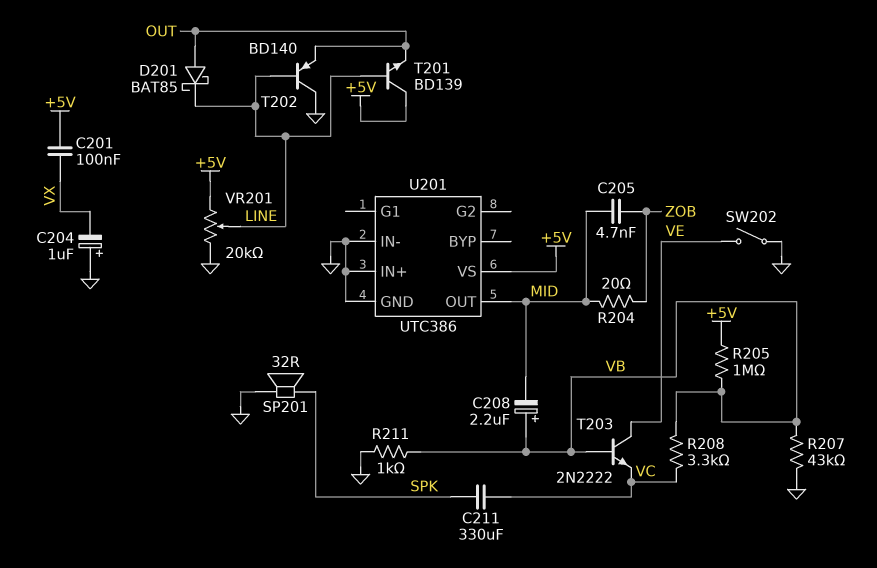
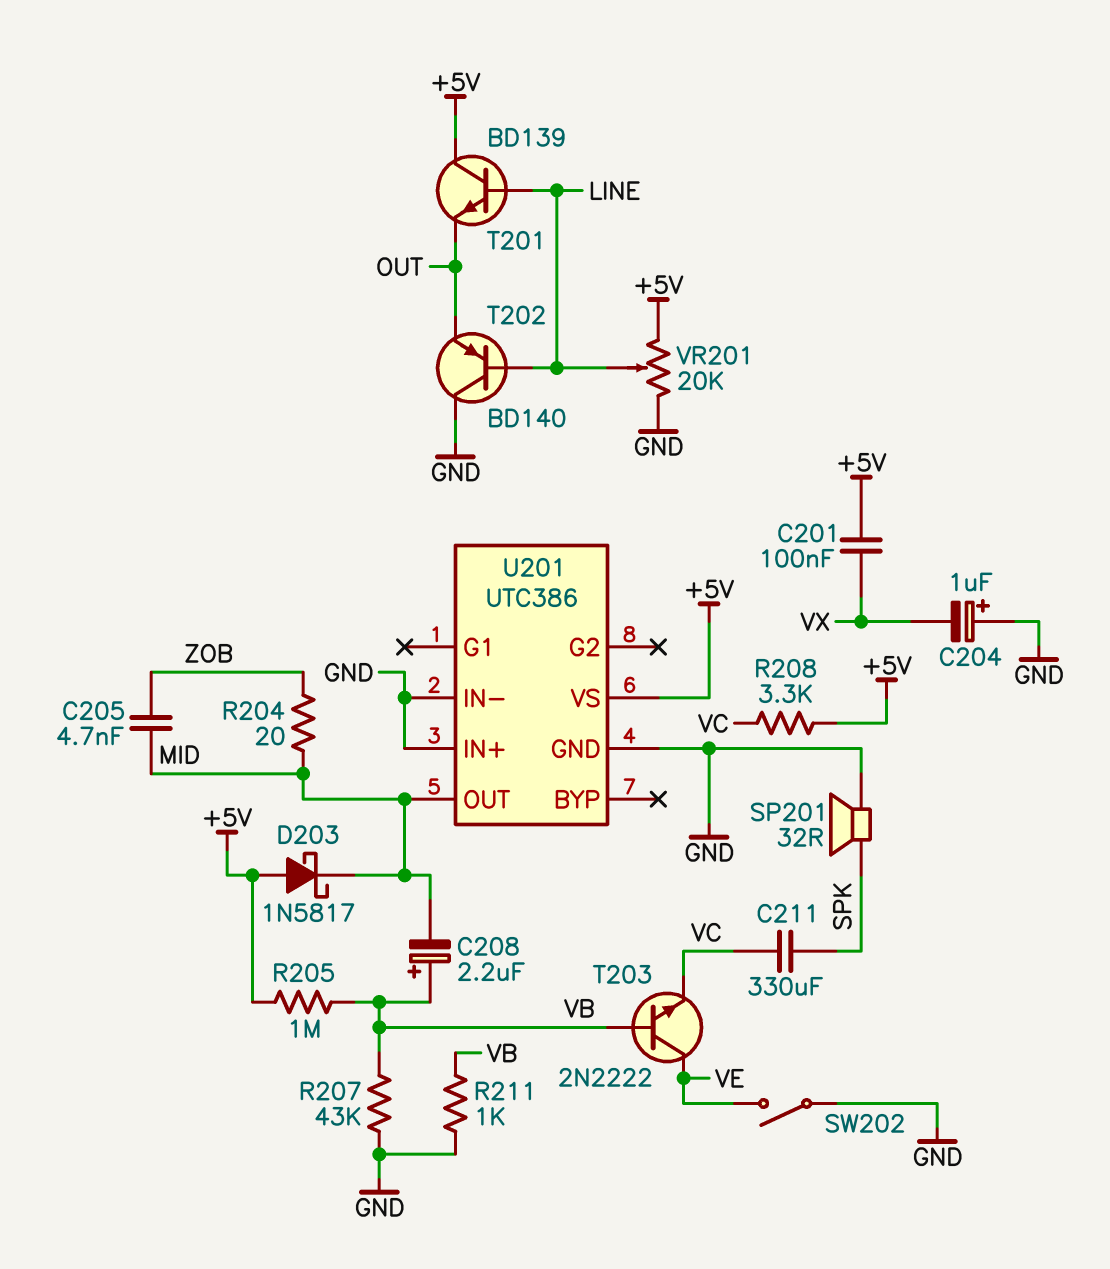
D201: schottky BAT85 (A OUT, K LINE) -> none
D203: none -> schottky 1N5817 (A +5V, K MID)
R208: 3.3k (VB, VC) -> 3.3k (+5V, VC)

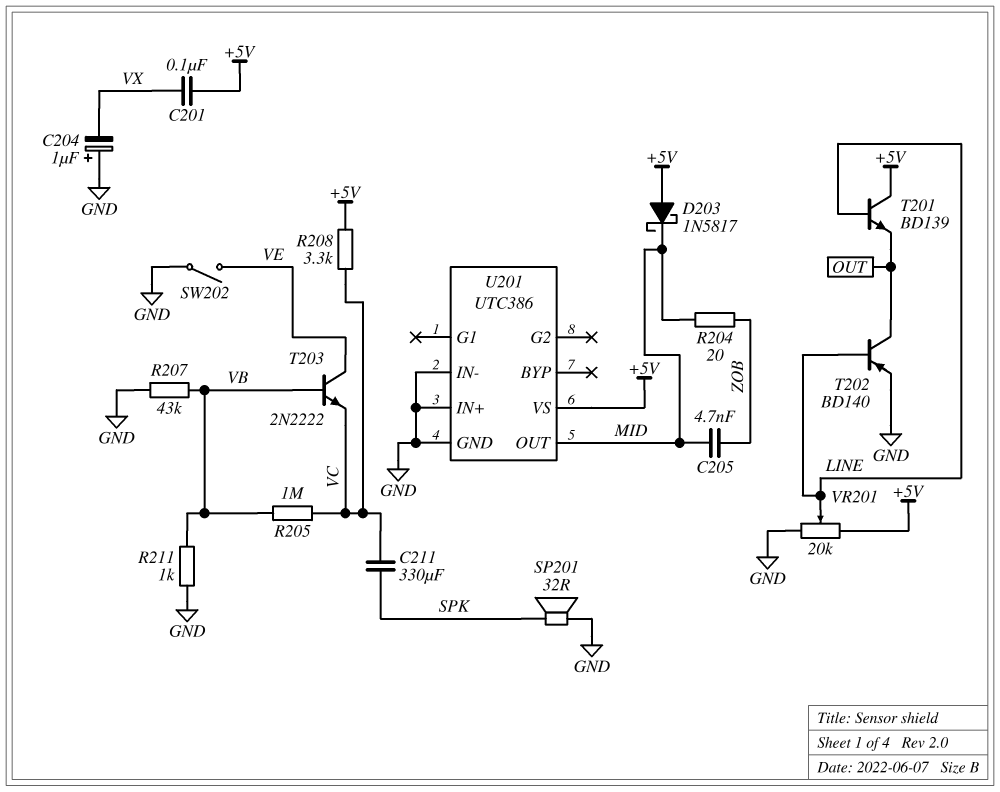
C208: 2.2uF (plus VB, minus MID) -> none
R205: 1M (+5V, VB) -> 1M (VB, VC)
T202: PNP BD140 (B LINE, C GND, E OUT) -> PNP BD140 (B LINE, C OUT, E GND)

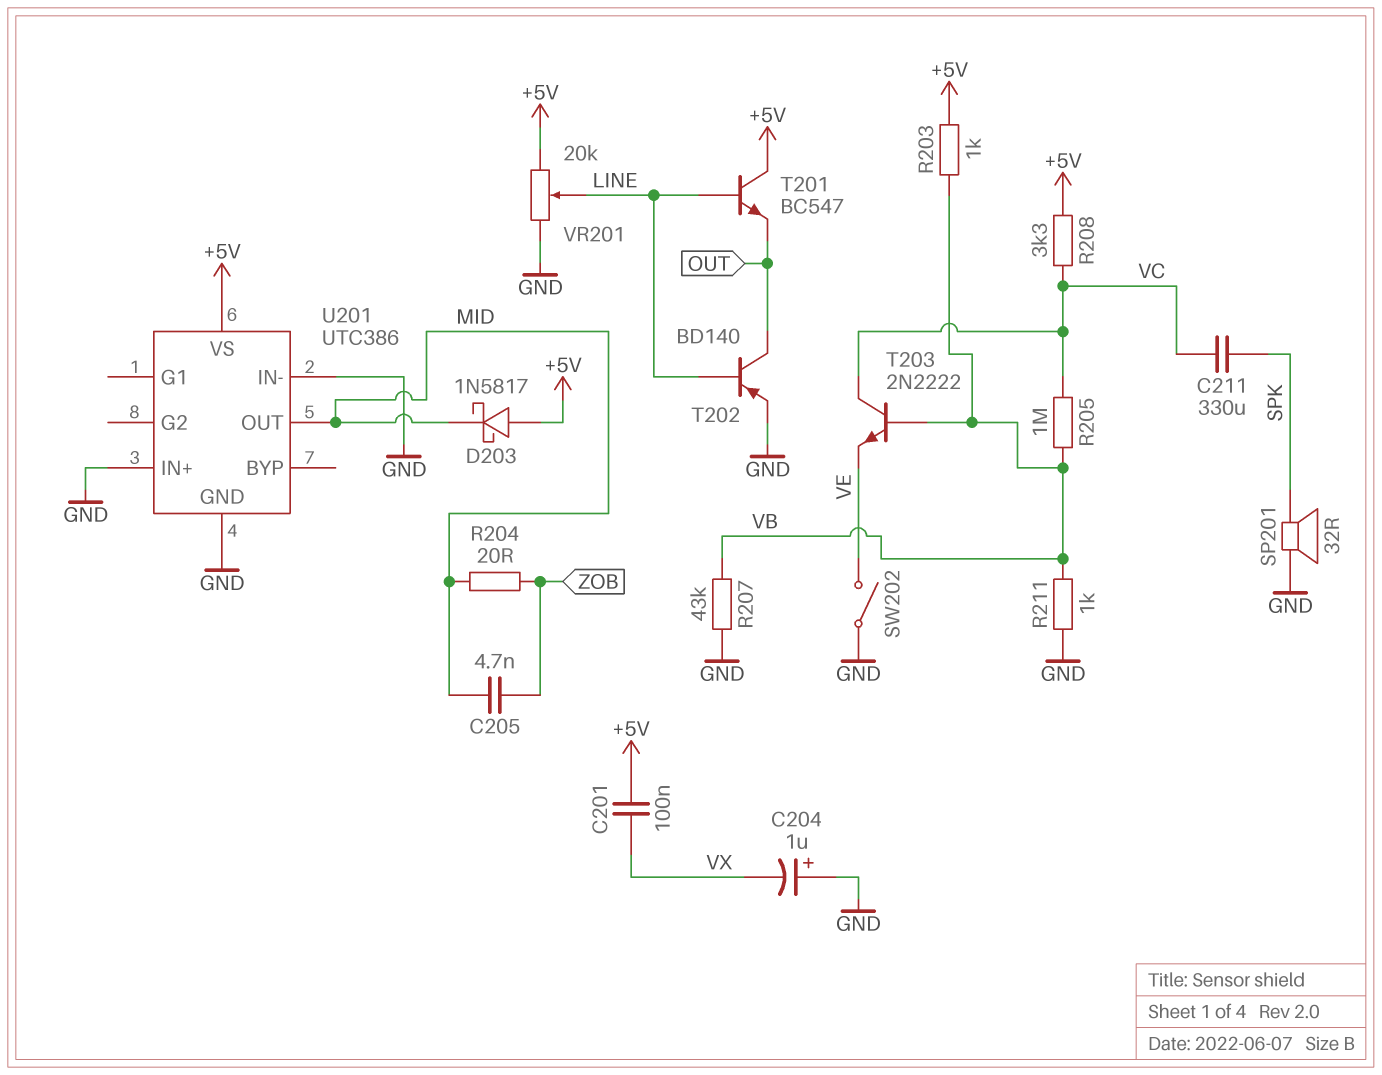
R203: none -> 1k (+5V, VB)
T201: NPN BD139 (B LINE, C +5V, E OUT) -> NPN BC547 (B LINE, C +5V, E OUT)
T203: NPN 2N2222 (B VB, C VE, E VC) -> NPN 2N2222 (B VB, C VC, E VE)

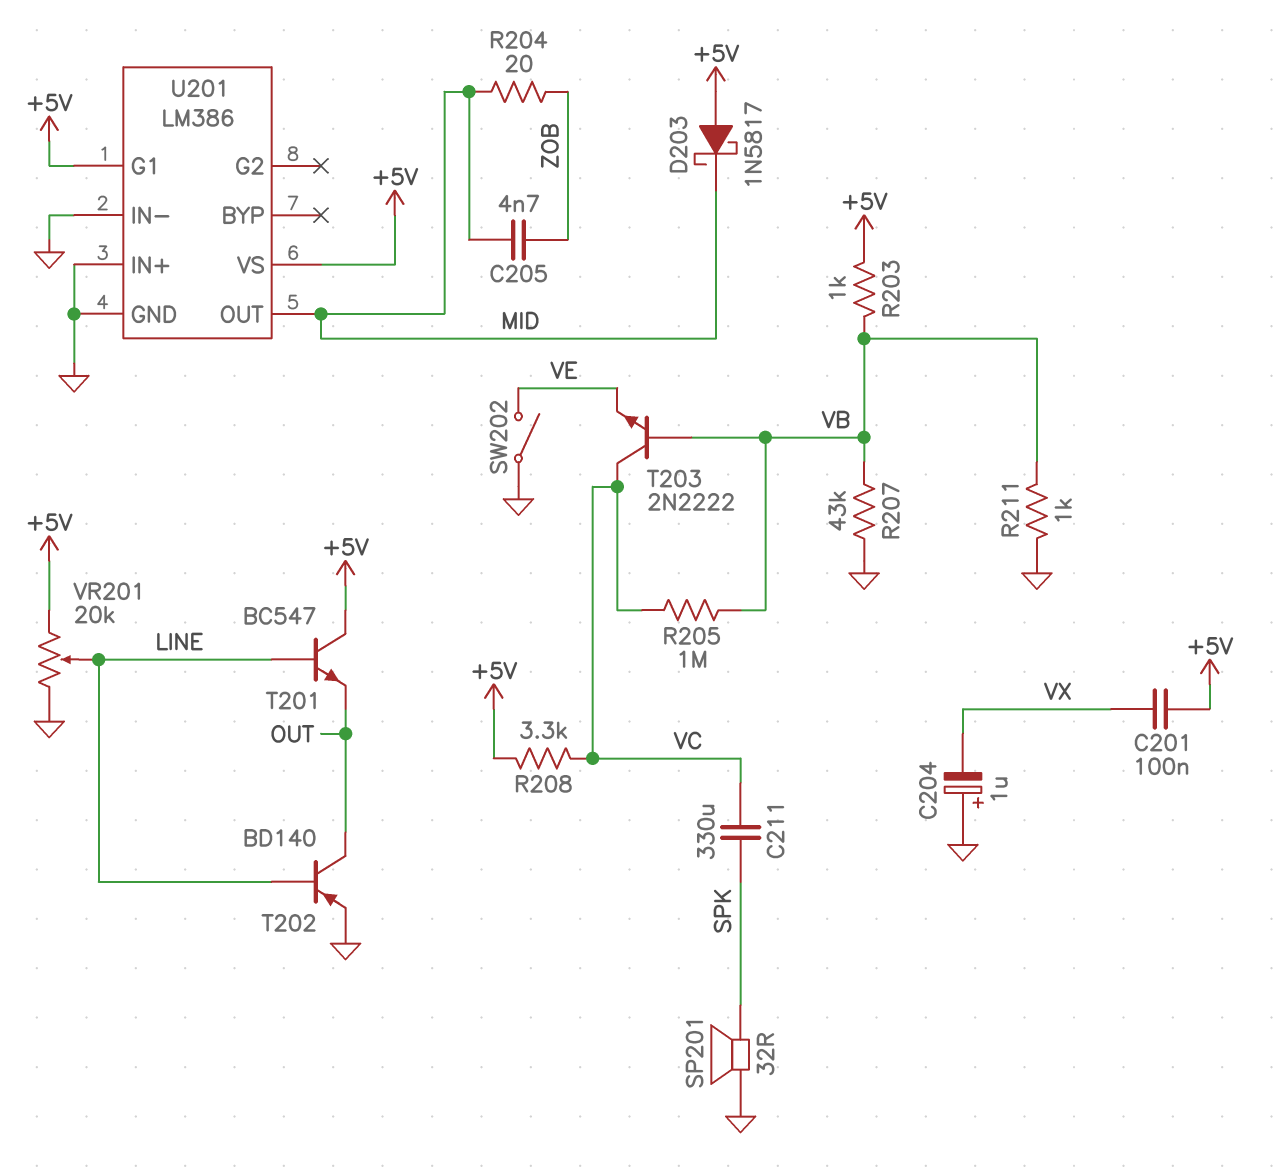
U201: UTC386 -> LM386
U201 pin G1: none -> +5V

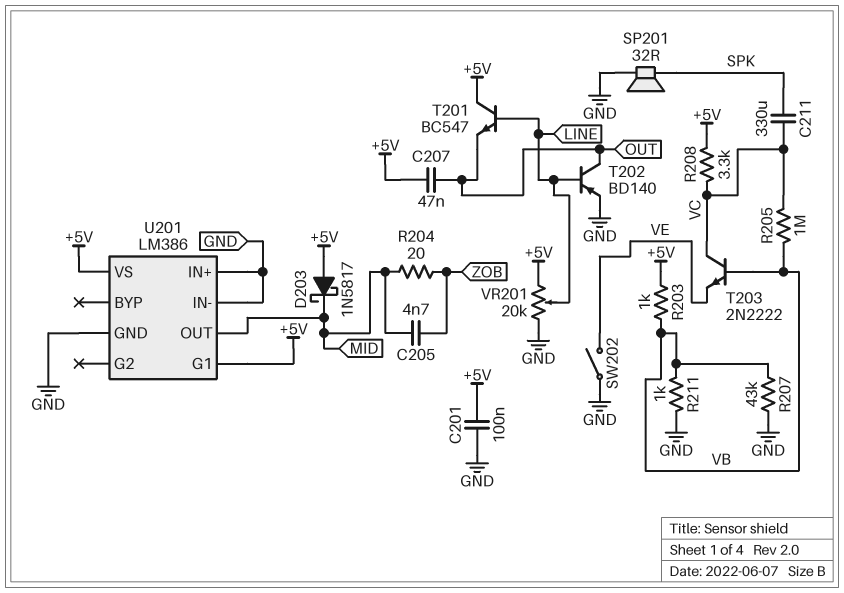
C201: 100nF (+5V, VX) -> 100nF (+5V, GND)
C204: 1uF (plus GND, minus VX) -> none
C207: none -> 47nF (+5V, OUT)

